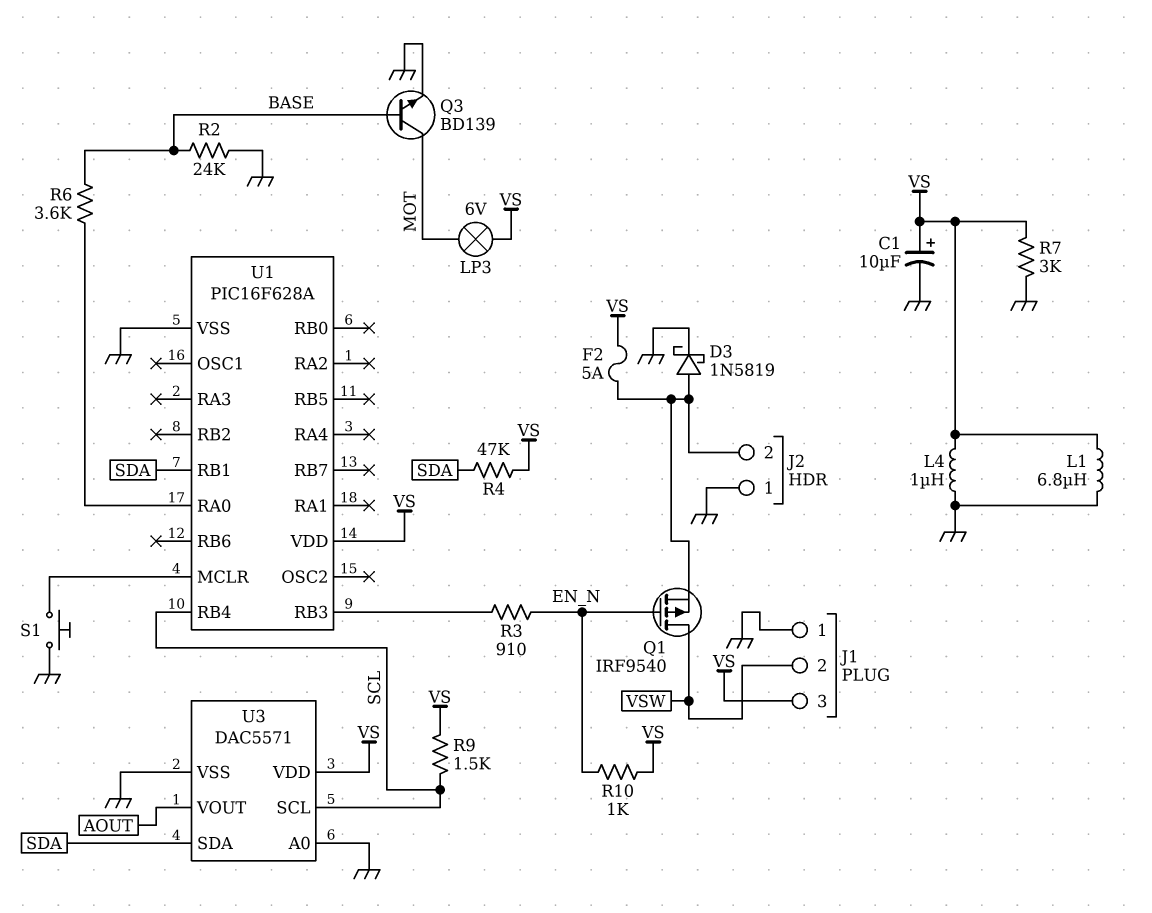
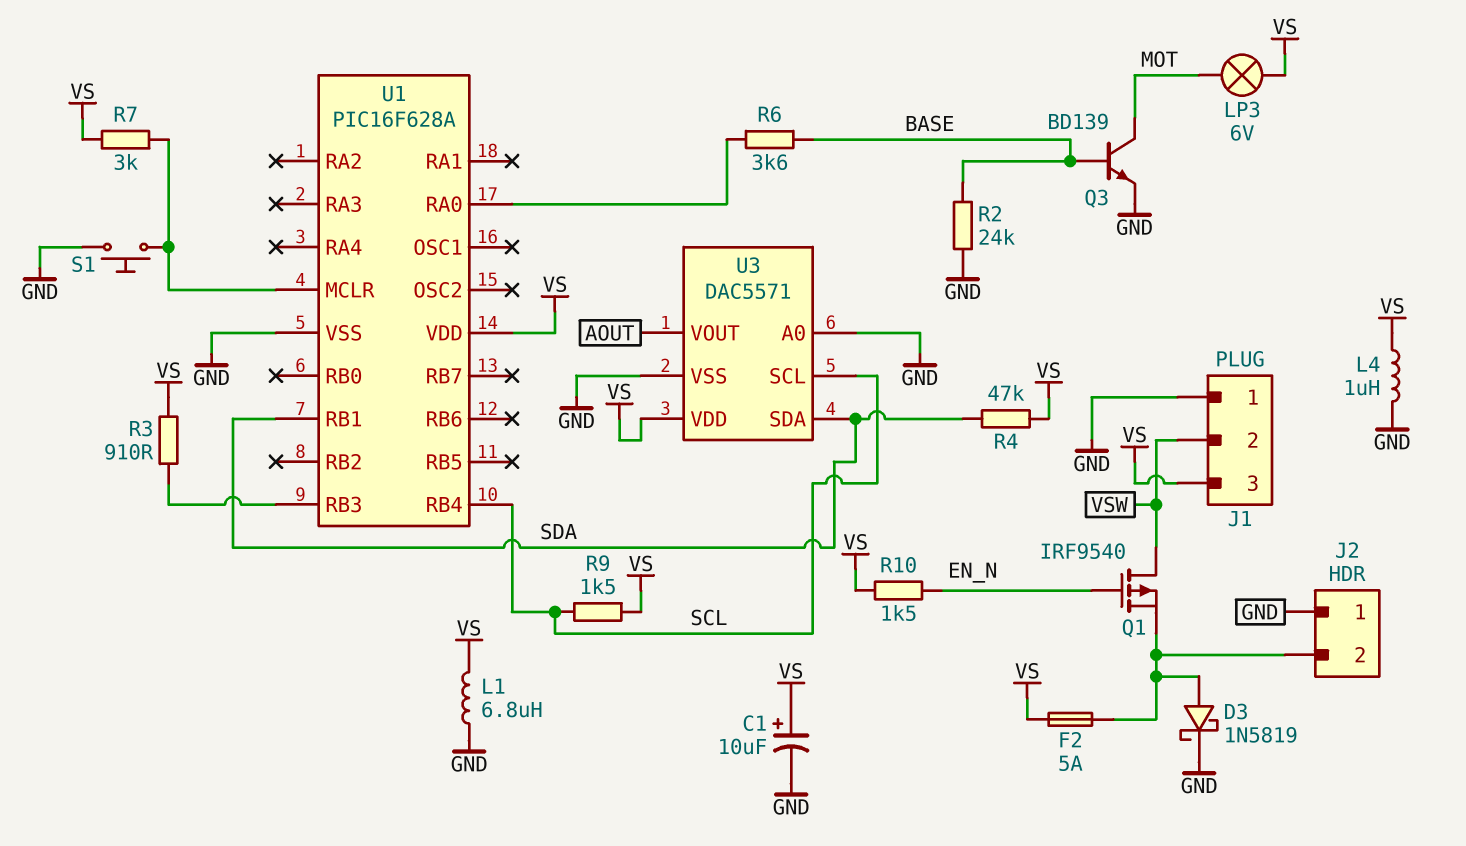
R3: 910 (EN_N, U1/RB3) -> 910 (U1/RB3, VS)
R7: 3k (GND, VS) -> 3k (U1/MCLR, VS)
R10: 1k (EN_N, VS) -> 1.5k (EN_N, VS)

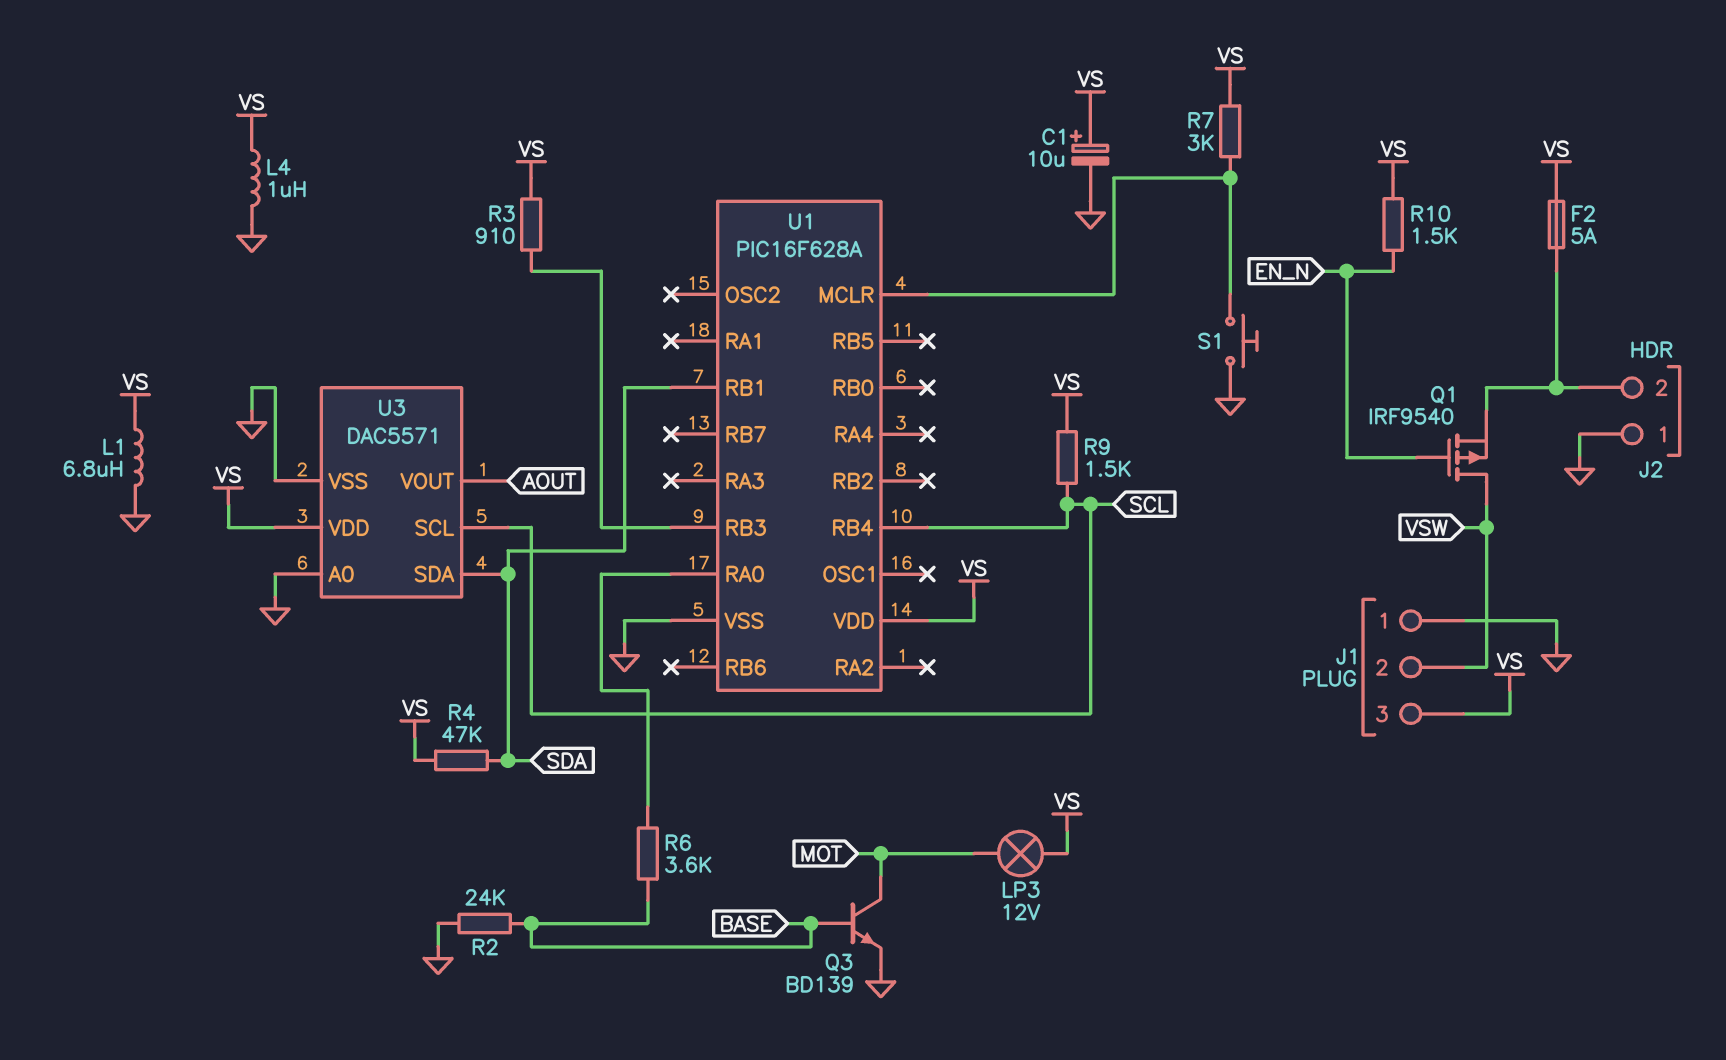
D3: schottky 1N5819 (A J2/2, K GND) -> none
LP3: lamp 6V (MOT, VS) -> lamp 12V (MOT, VS)

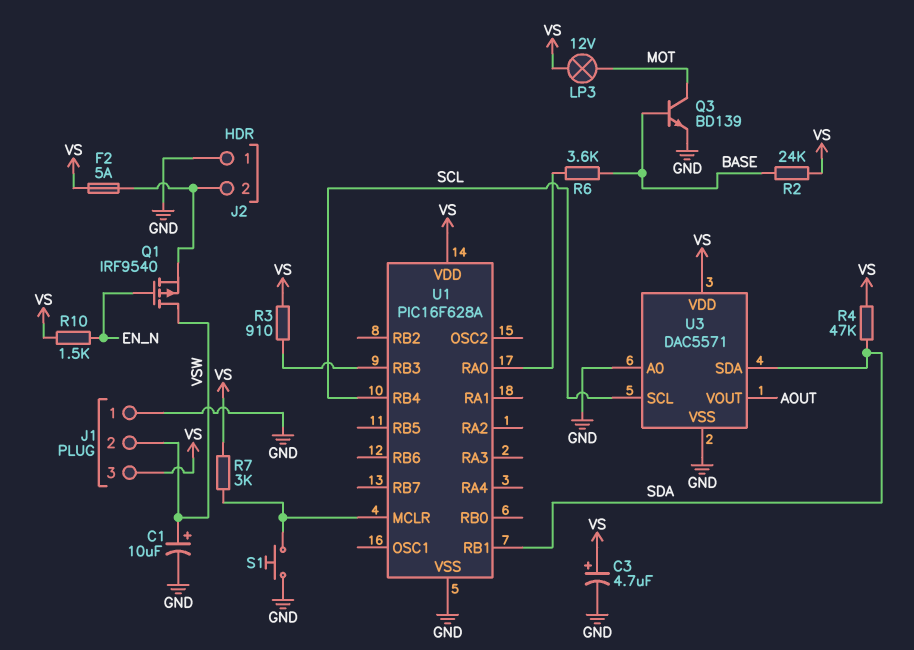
C1: 10uF (plus VS, minus GND) -> 10uF (plus VSW, minus GND)
C3: none -> 4.7uF (plus VS, minus GND)
L1: 6.8uH (GND, VS) -> none
L4: 1uH (GND, VS) -> none
R2: 24k (BASE, GND) -> 24k (BASE, VS)
R9: 1.5k (SCL, VS) -> none

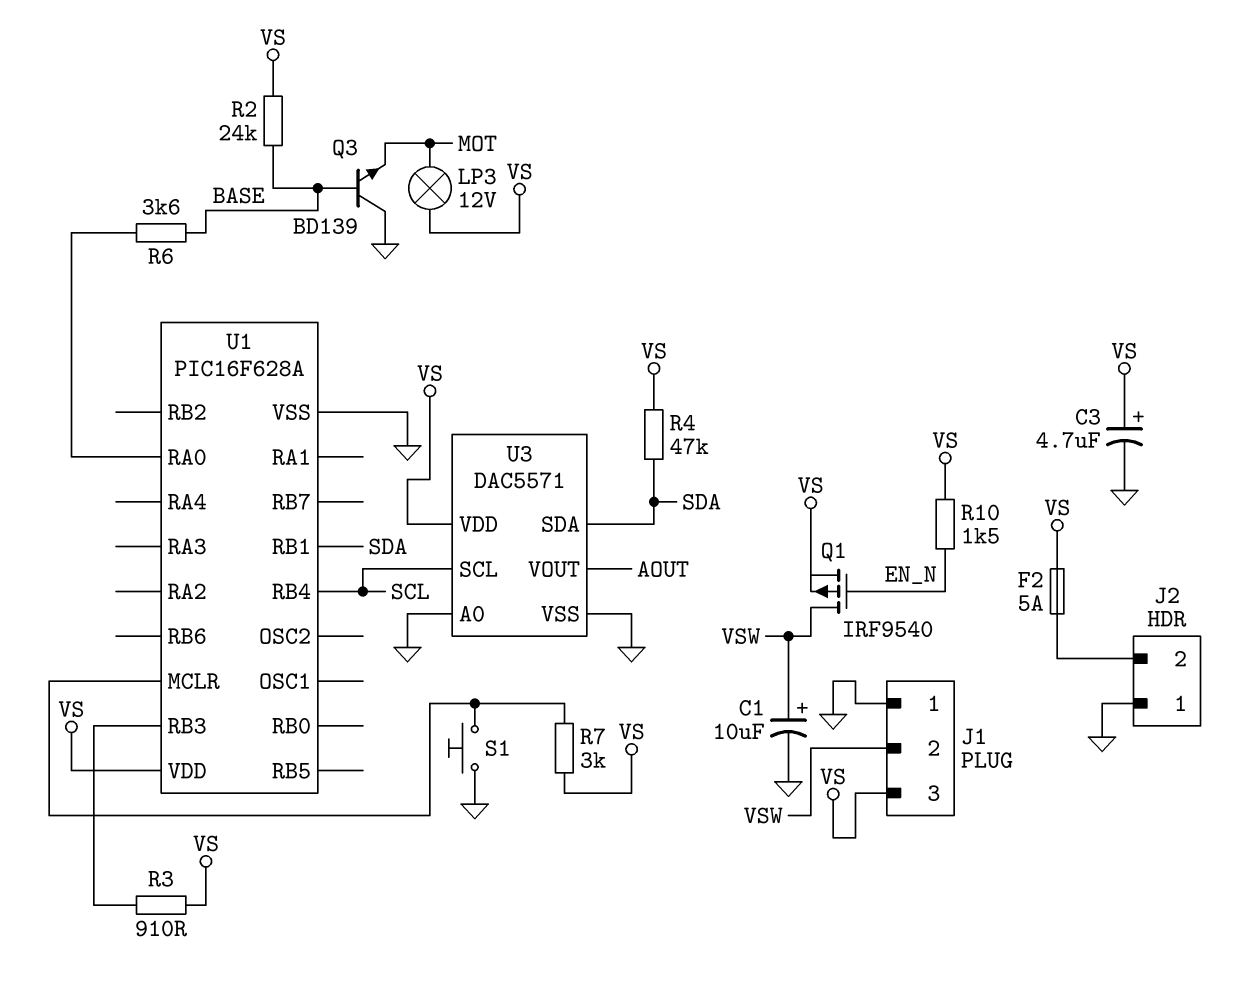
Q1: PMOS IRF9540 (G EN_N, D VSW, S J2/2) -> PMOS IRF9540 (G EN_N, D VSW, S VS)
Q3: NPN BD139 (B BASE, C MOT, E GND) -> NPN BD139 (B BASE, C GND, E MOT)

